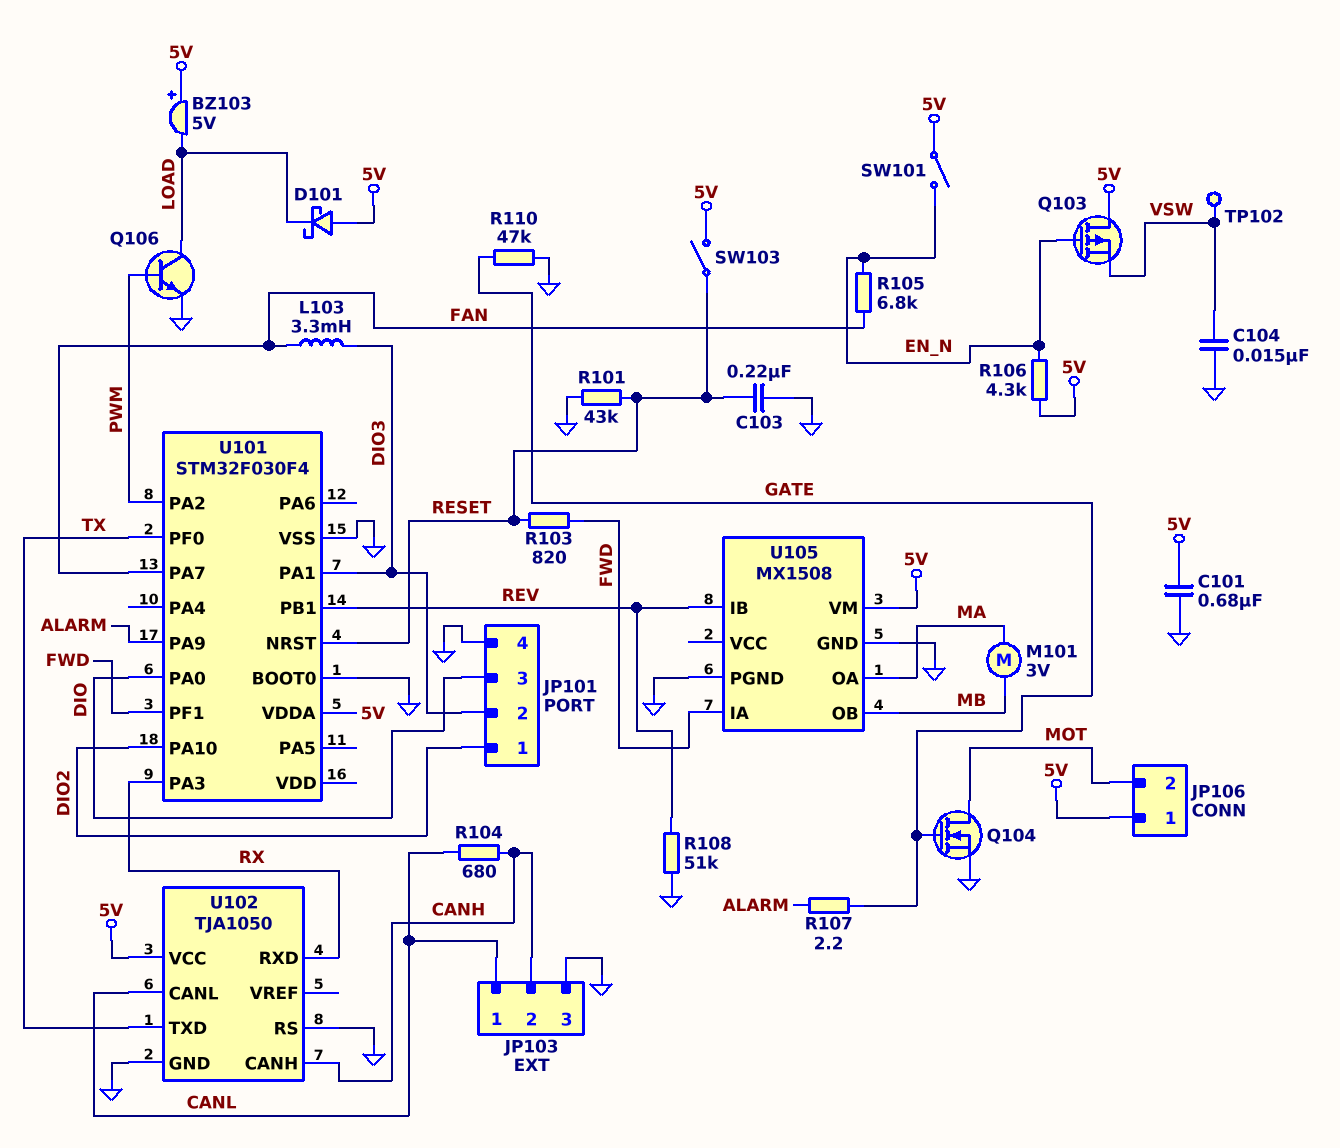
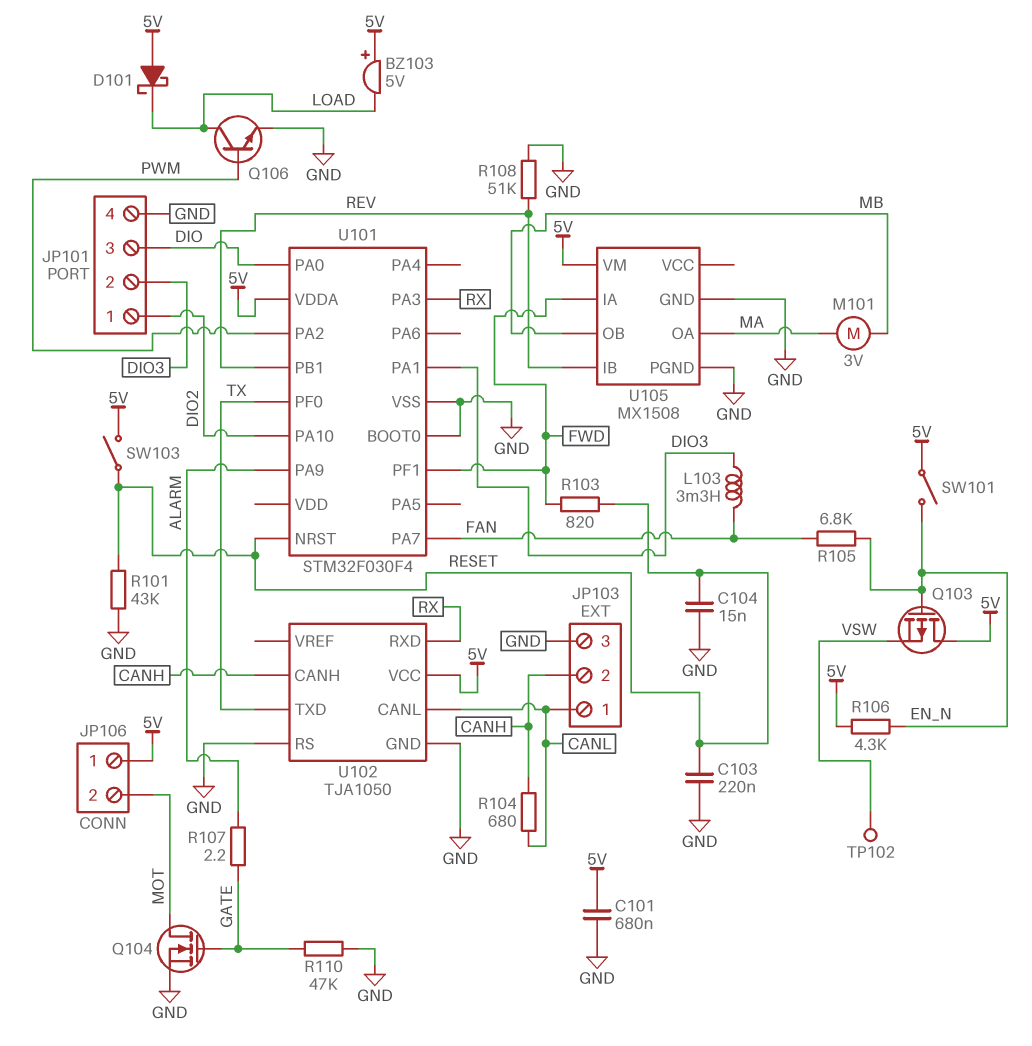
C104: 15nF (GND, VSW) -> 15nF (GND, RESET)

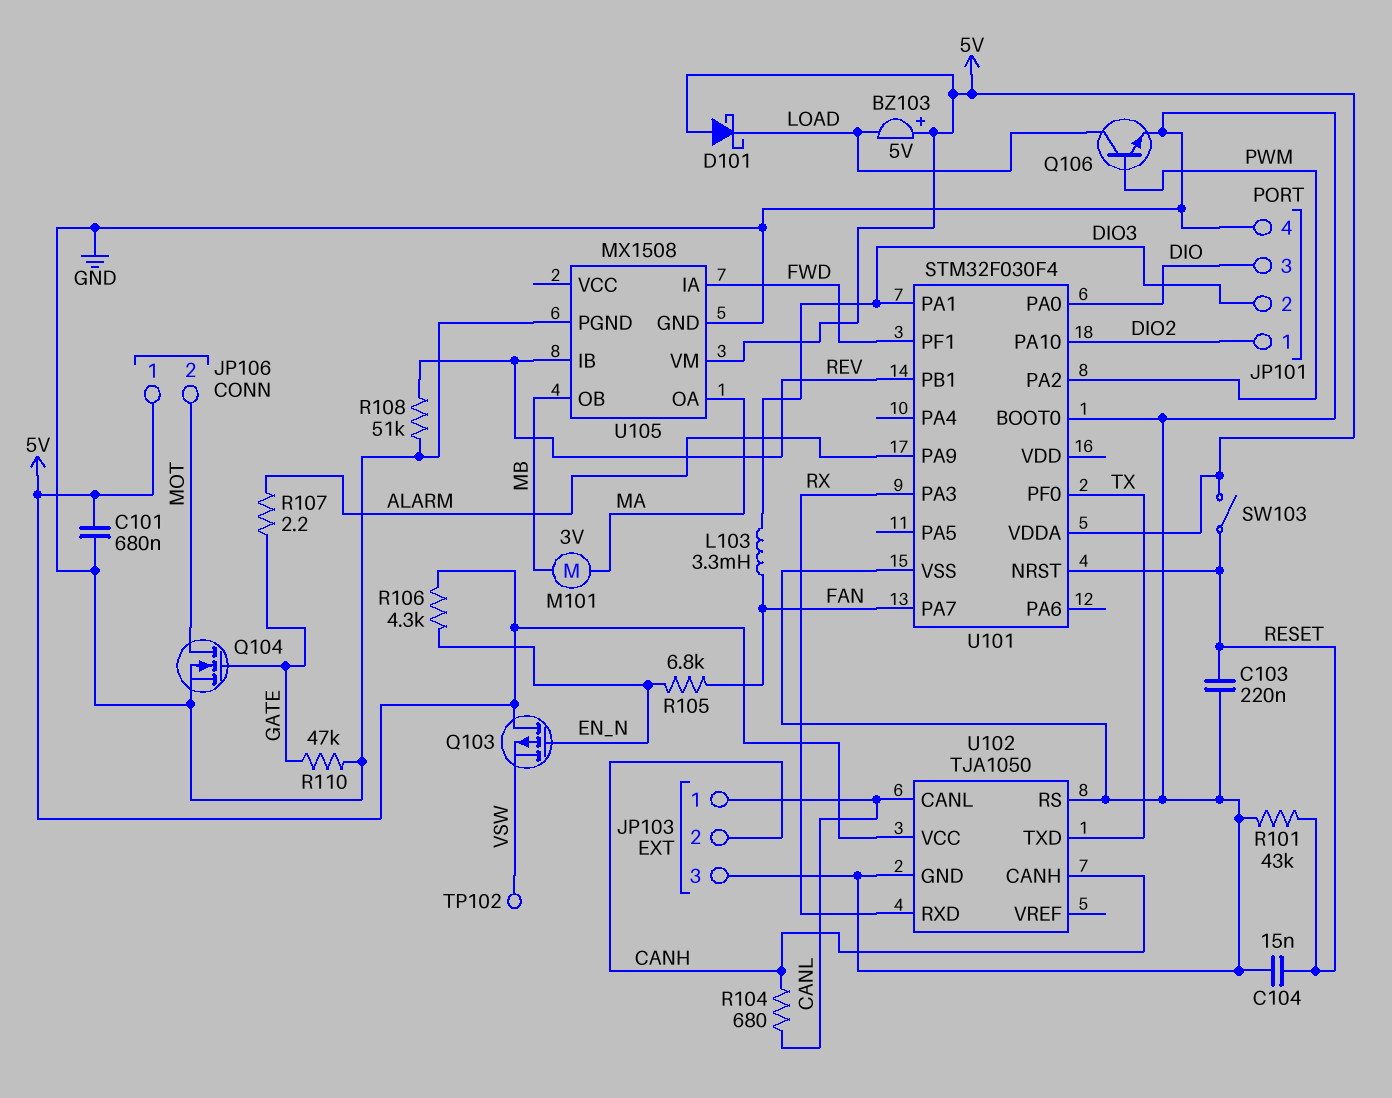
R103: 820 (FWD, RESET) -> none
SW101: switch (5V, EN_N) -> none

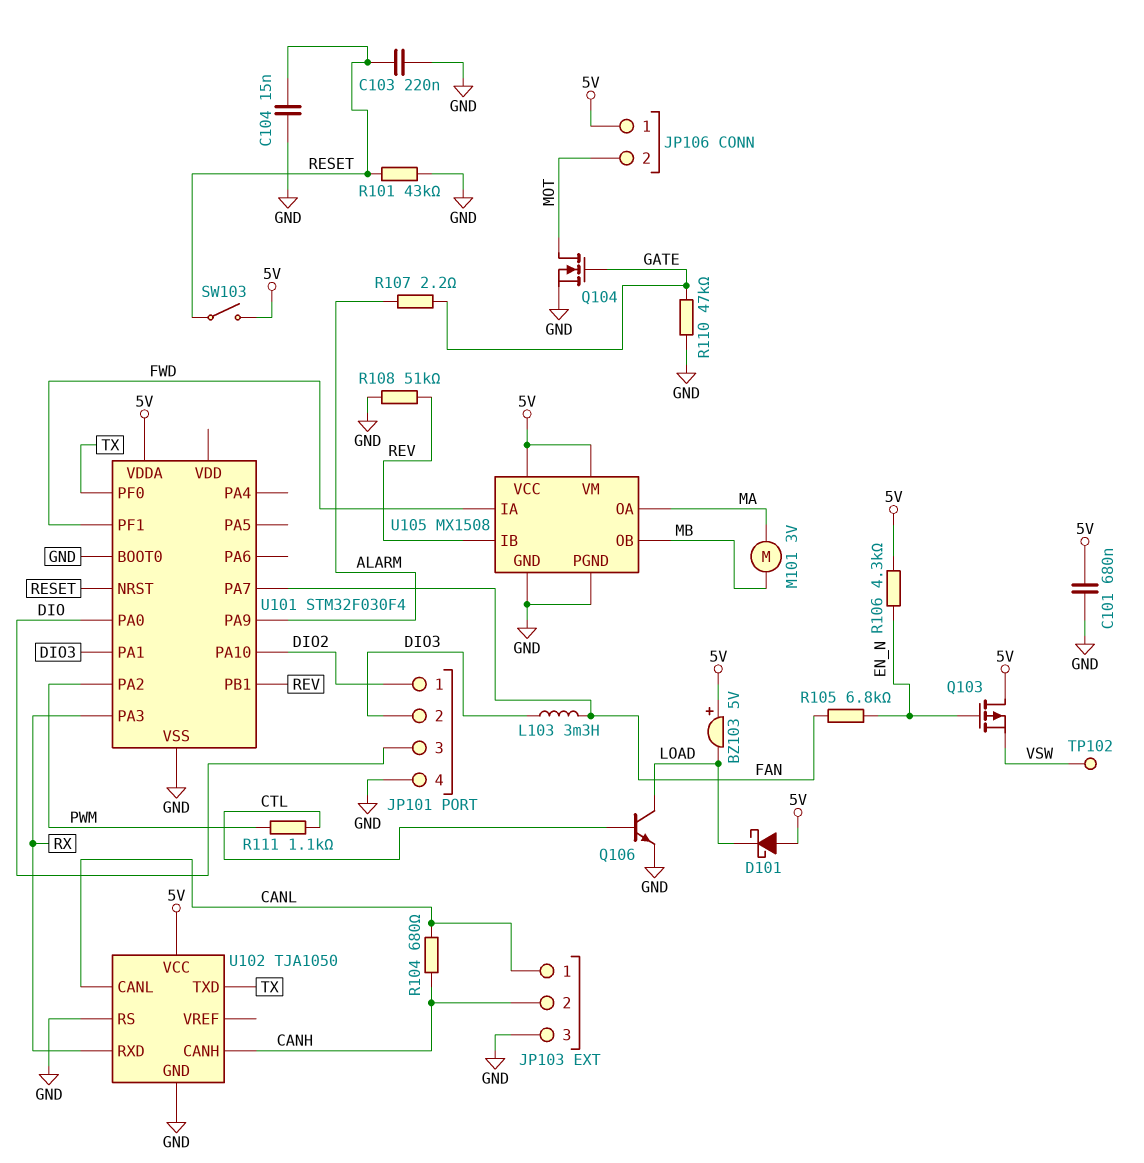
Q106: NPN (B PWM, C LOAD, E GND) -> NPN (B CTL, C LOAD, E GND)
R111: none -> 1.1k (CTL, PWM)
U105 pin VCC: none -> 5V

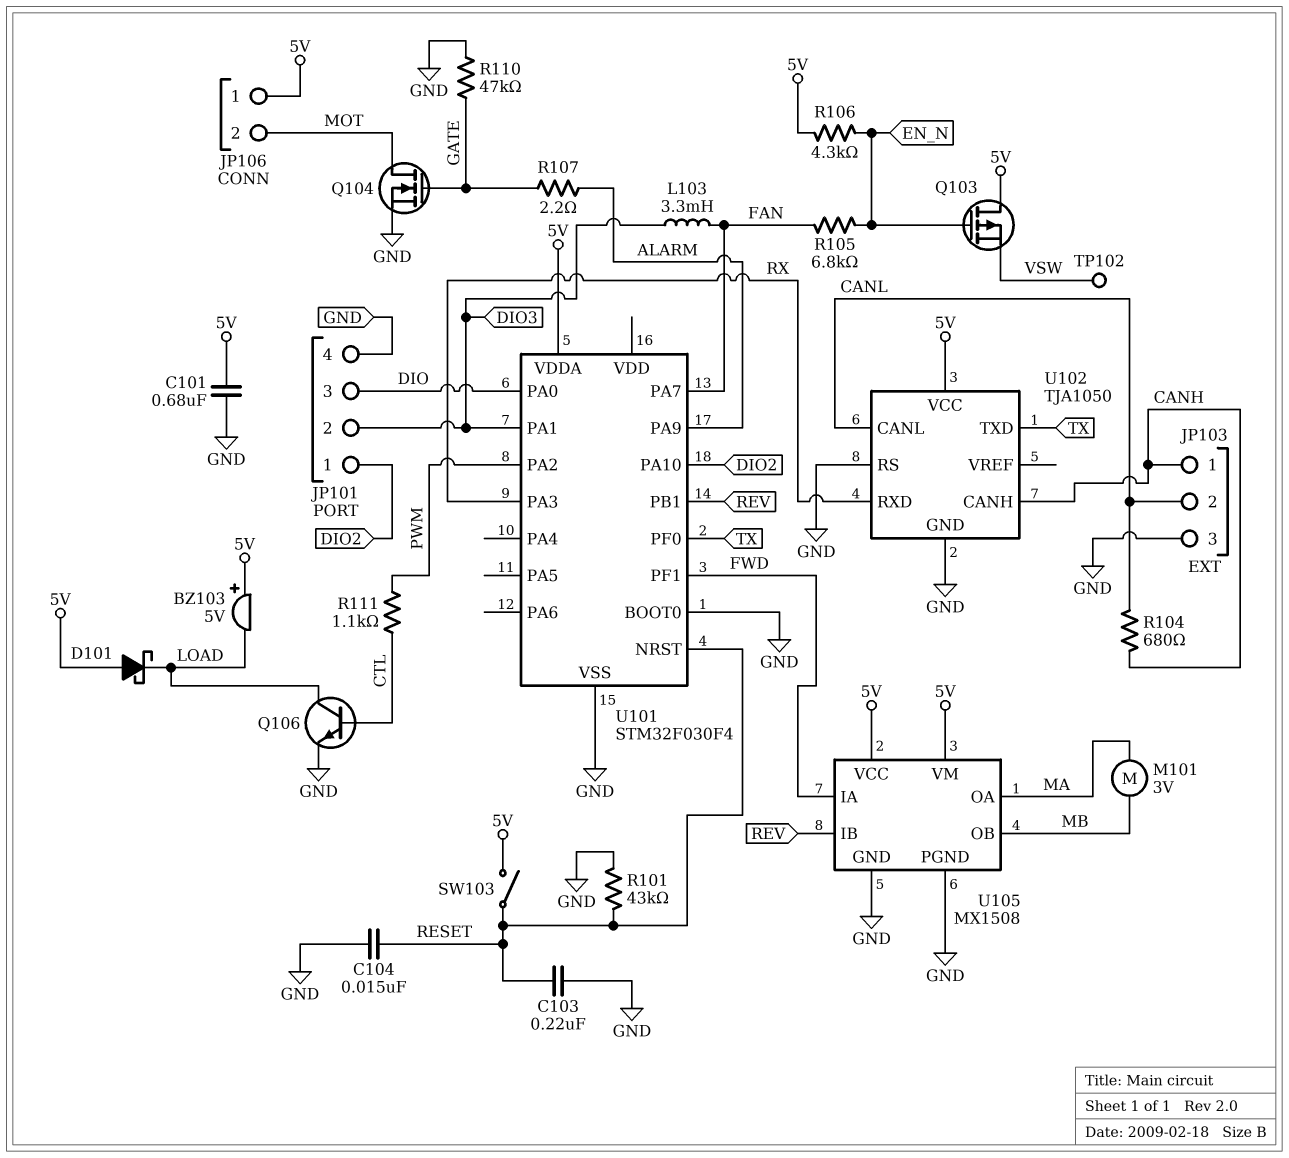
JP103 pin 1: CANL -> CANH
JP103 pin 2: CANH -> CANL
R108: 51k (GND, REV) -> none

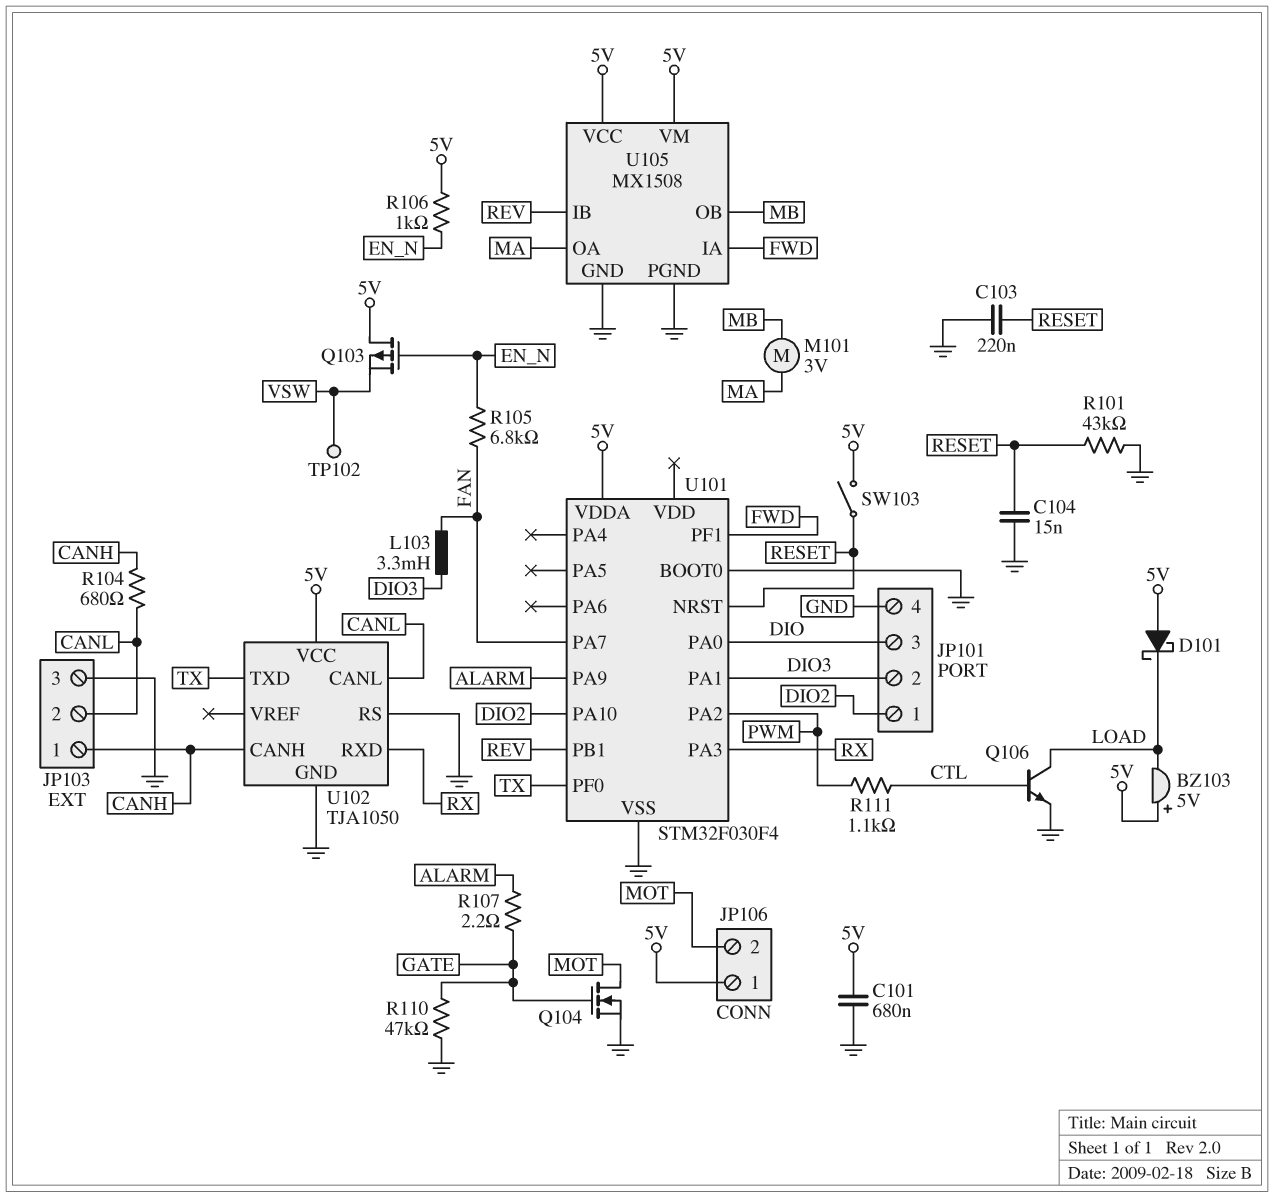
R106: 4.3k (5V, EN_N) -> 1k (5V, EN_N)

